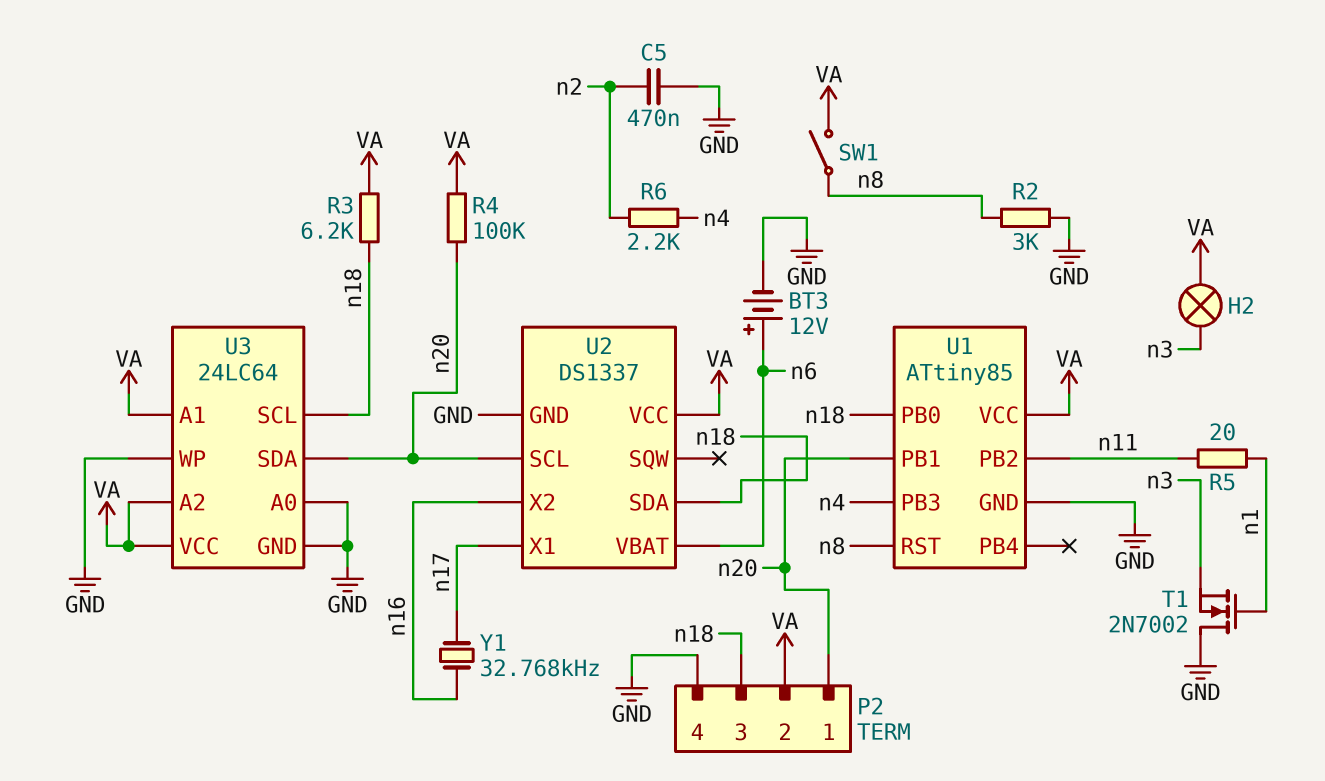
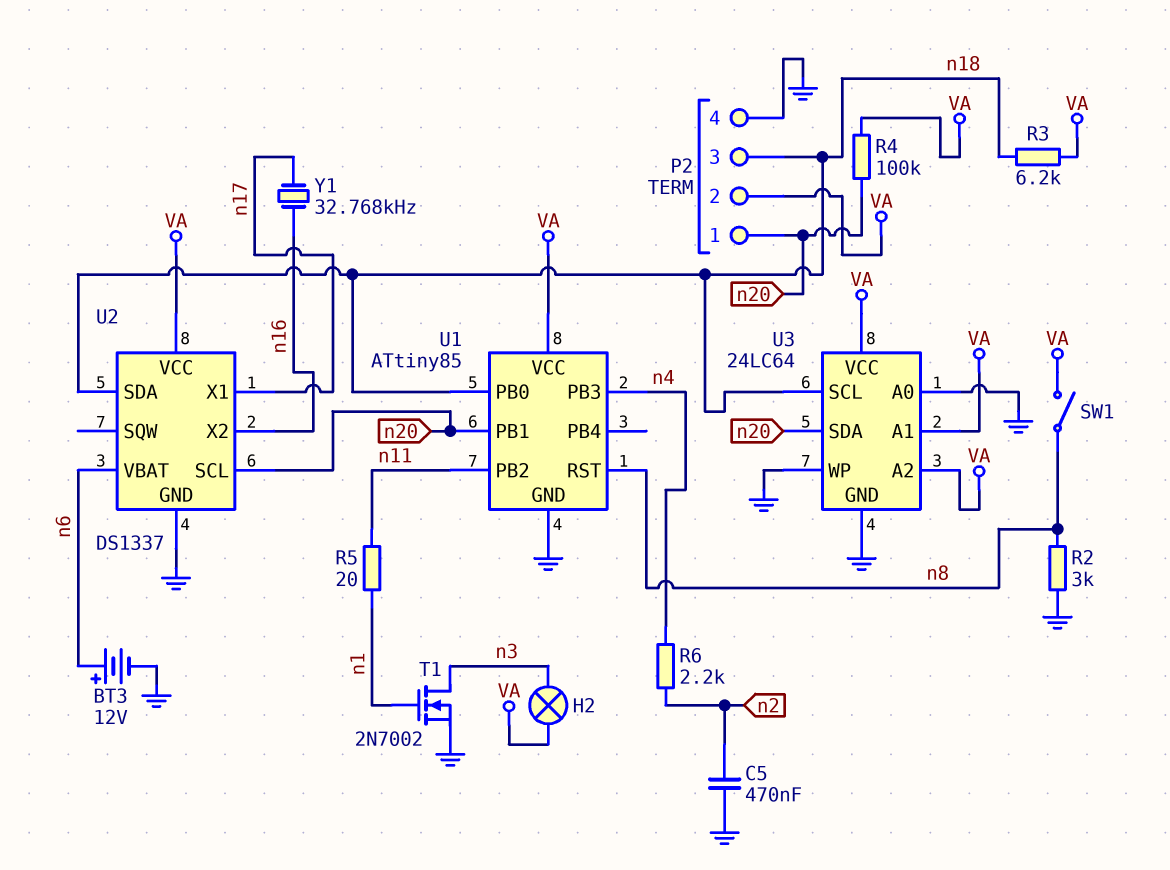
T1: NMOS 2N7002 (G n1, D GND, S n3) -> NMOS 2N7002 (G n1, D n3, S GND)

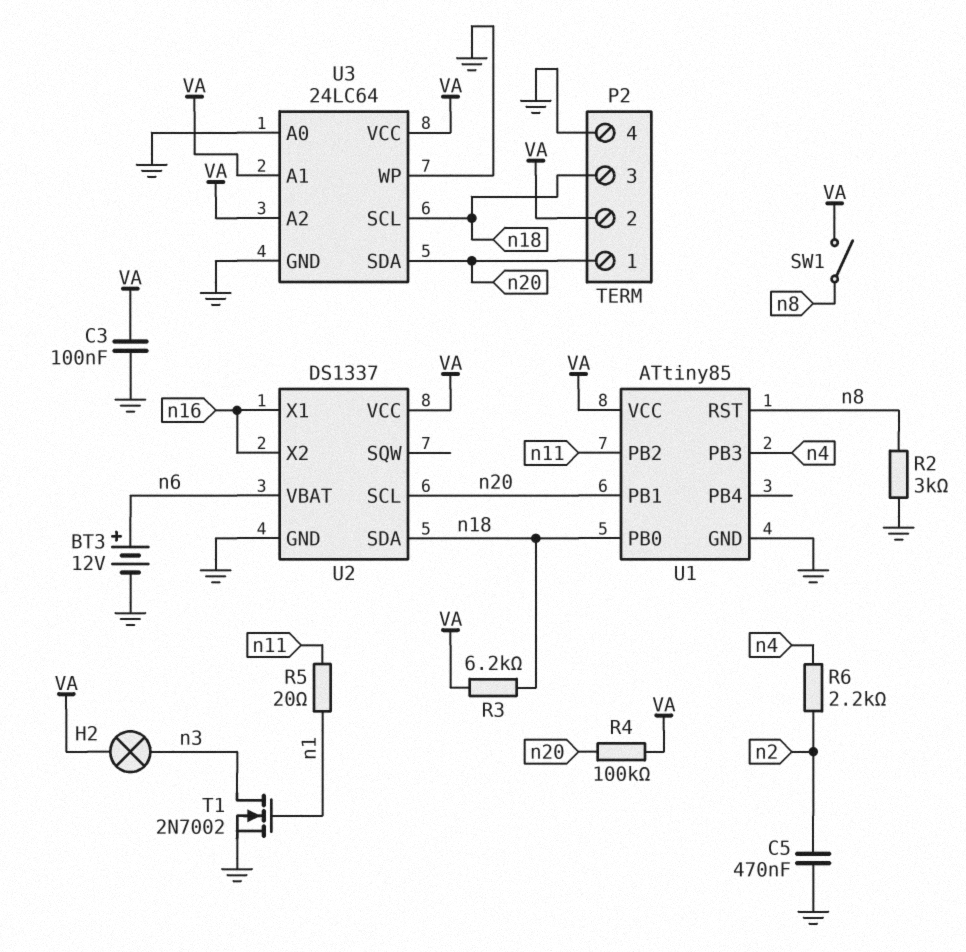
C3: none -> 100nF (GND, VA)
U2 pin X1: n17 -> n16
Y1: 32.768kHz (n16, n17) -> none

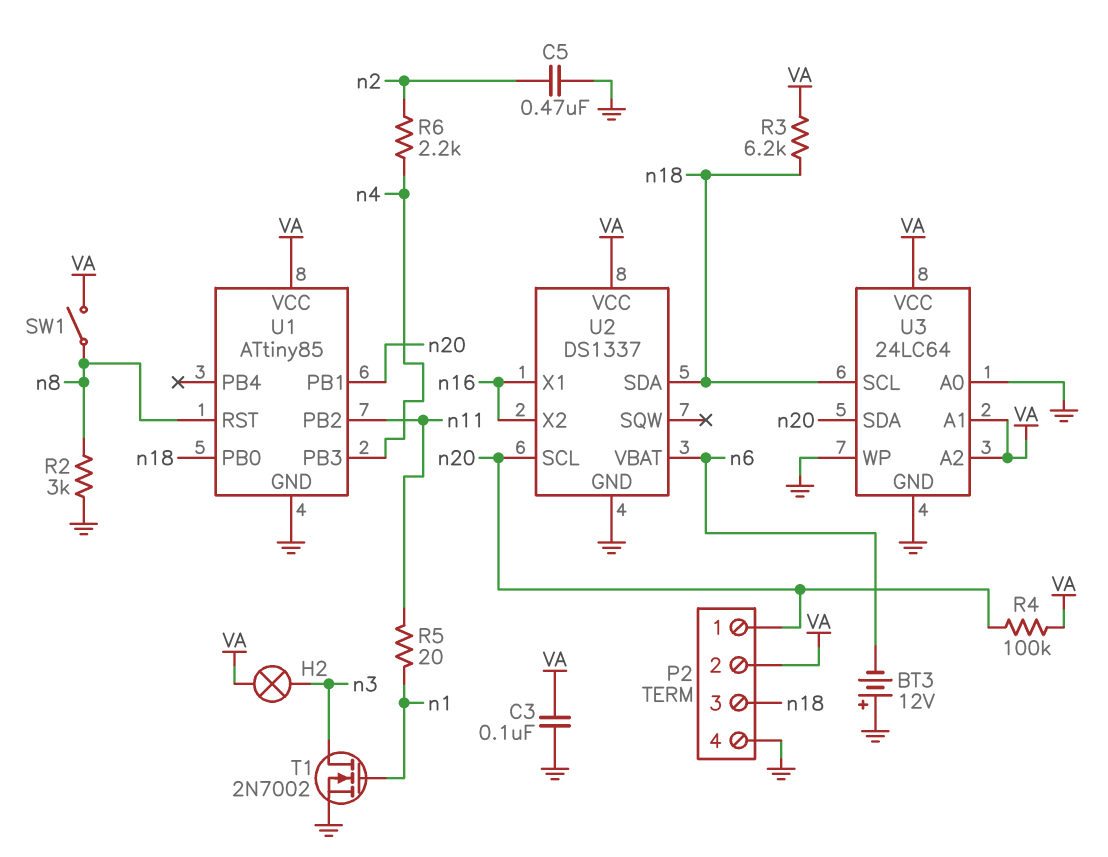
BT3: 12V (plus n6, minus GND) -> 12V (plus GND, minus n6)

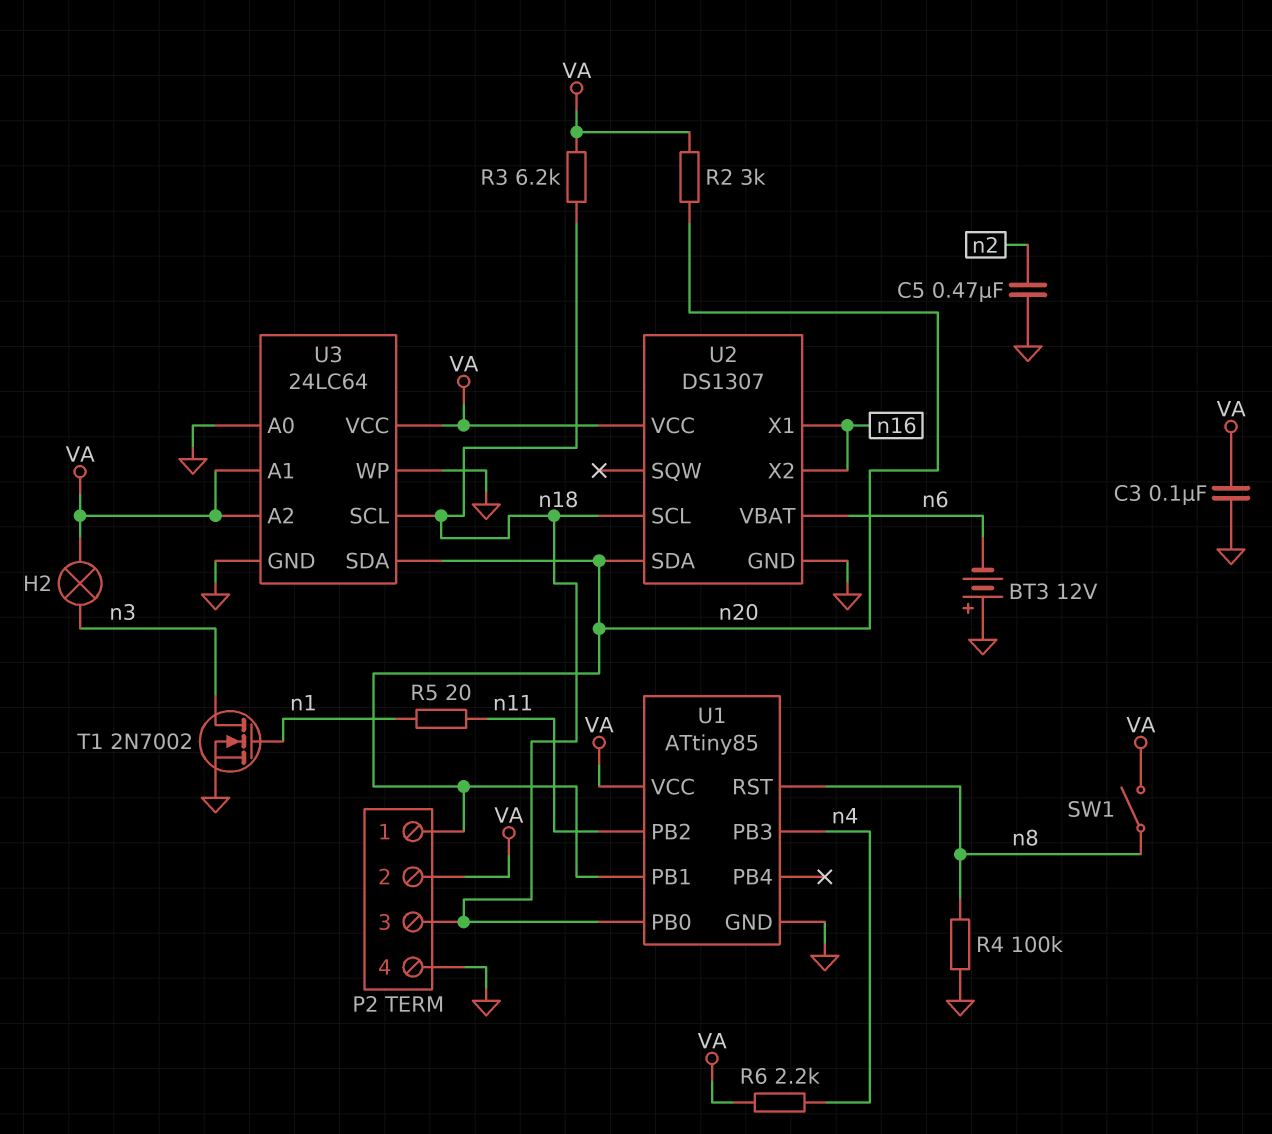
R2: 3k (GND, n8) -> 3k (VA, n20)
R4: 100k (VA, n20) -> 100k (GND, n8)
R6: 2.2k (n2, n4) -> 2.2k (VA, n4)
U2: DS1337 -> DS1307
U2 pin SCL: n20 -> n18
U2 pin SDA: n18 -> n20

